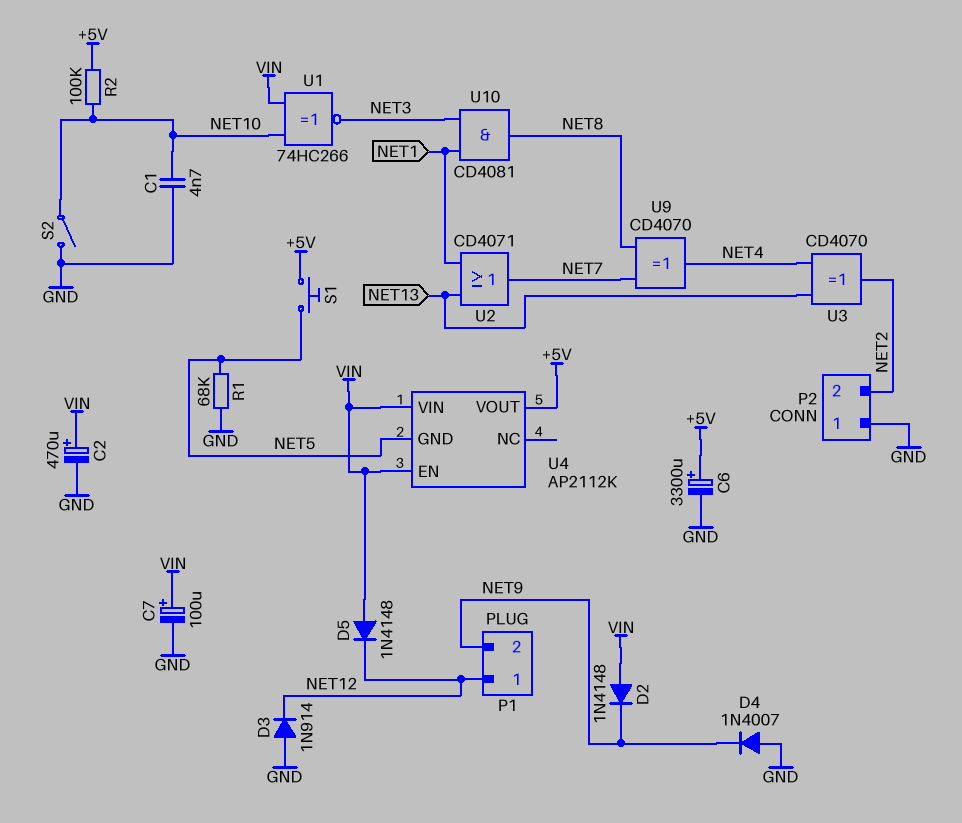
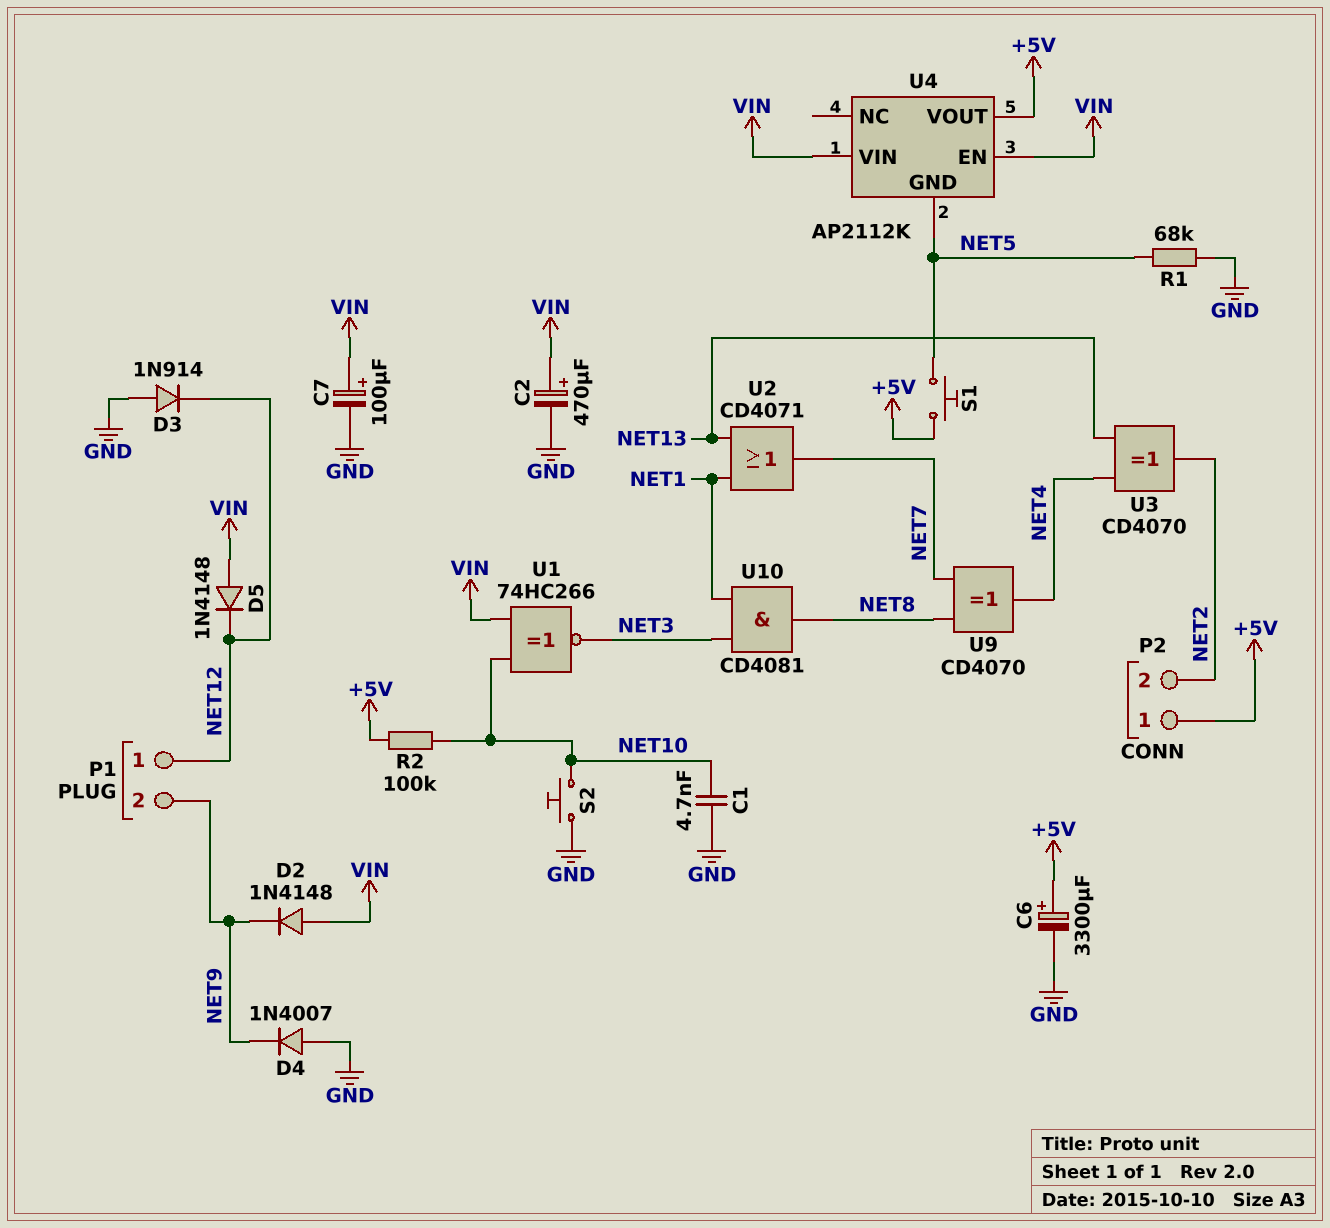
P2 pin 1: GND -> +5V
S2: switch (GND, NET10) -> button (GND, NET10)

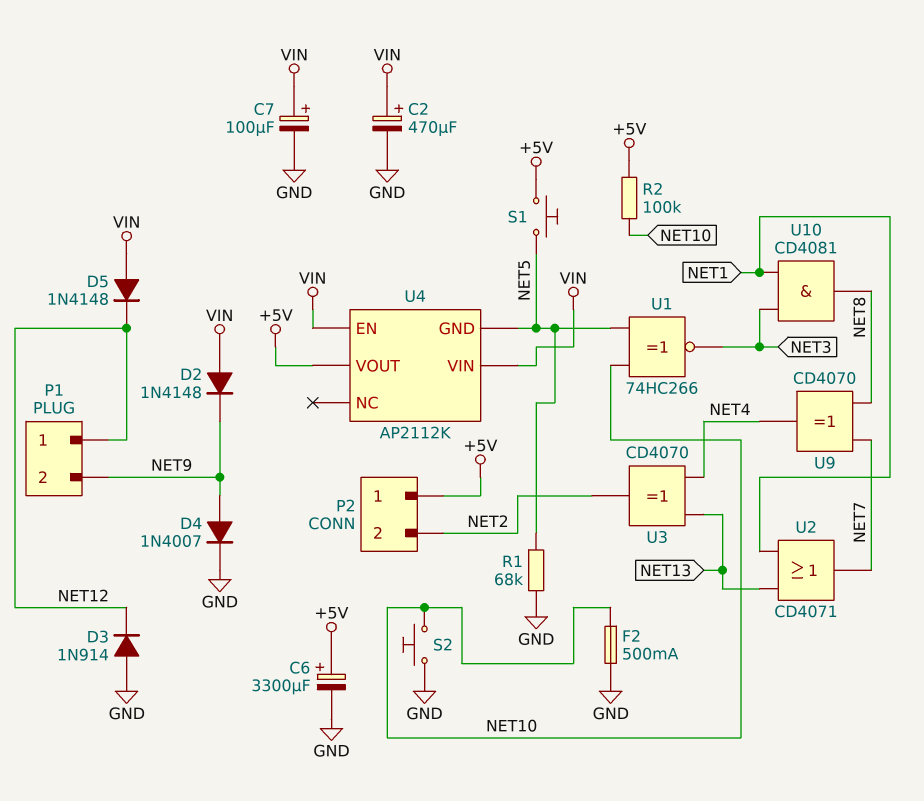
C1: 4.7nF (GND, NET10) -> none
D4: diode 1N4007 (A GND, K NET9) -> diode 1N4007 (A NET9, K GND)
F2: none -> 500mA (GND, NET10)
U1: XNOR 74HC266 (in NET10, in VIN, out NET3) -> XNOR 74HC266 (in NET5, in NET10, out NET3)

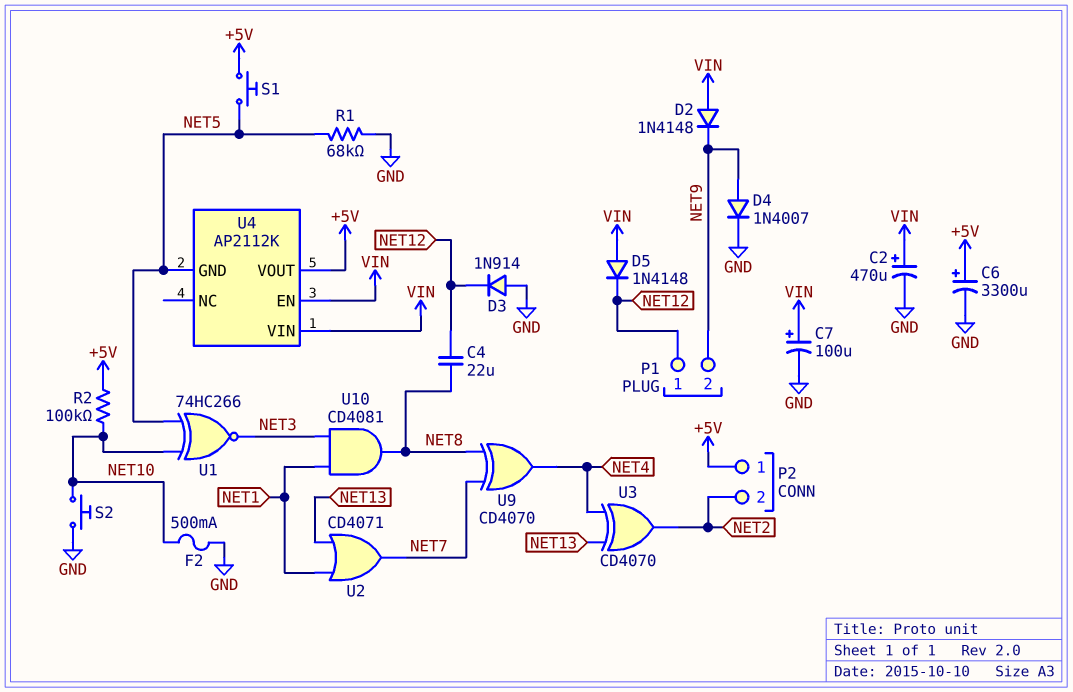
C4: none -> 22uF (NET8, NET12)

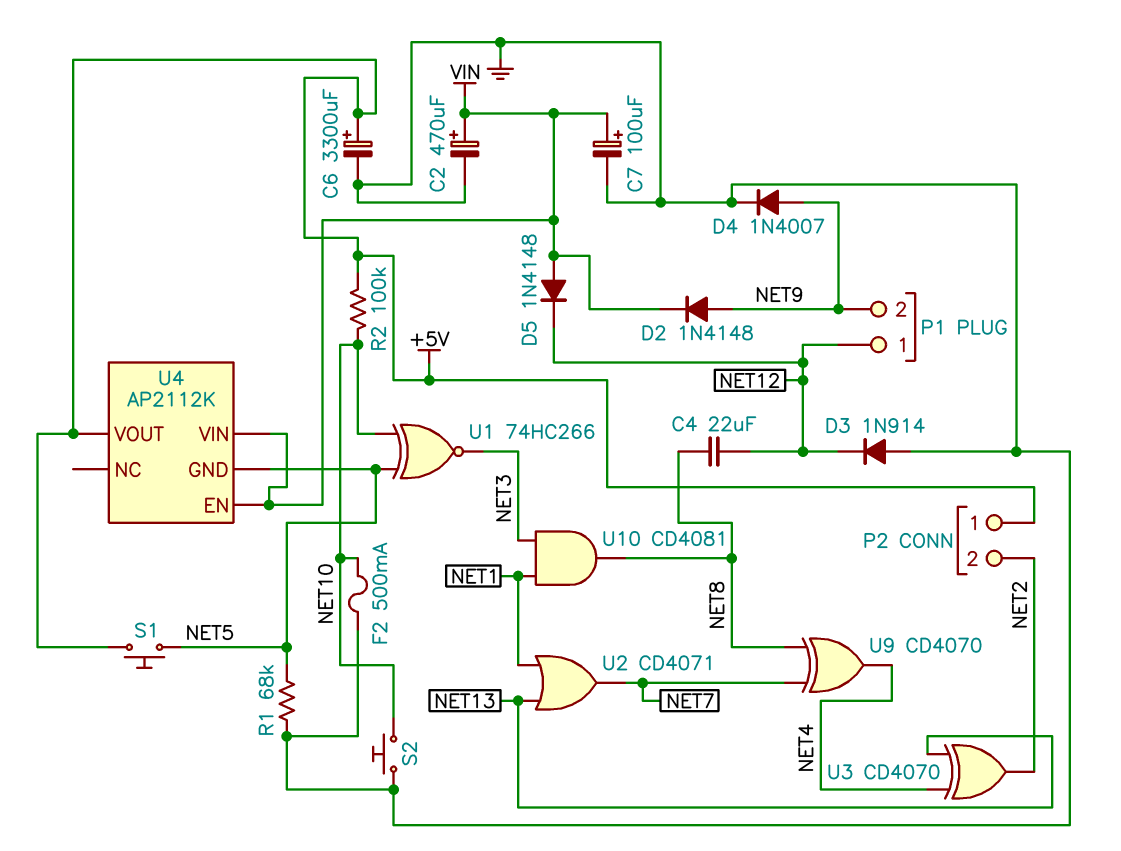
D2: diode 1N4148 (A VIN, K NET9) -> diode 1N4148 (A NET9, K VIN)

